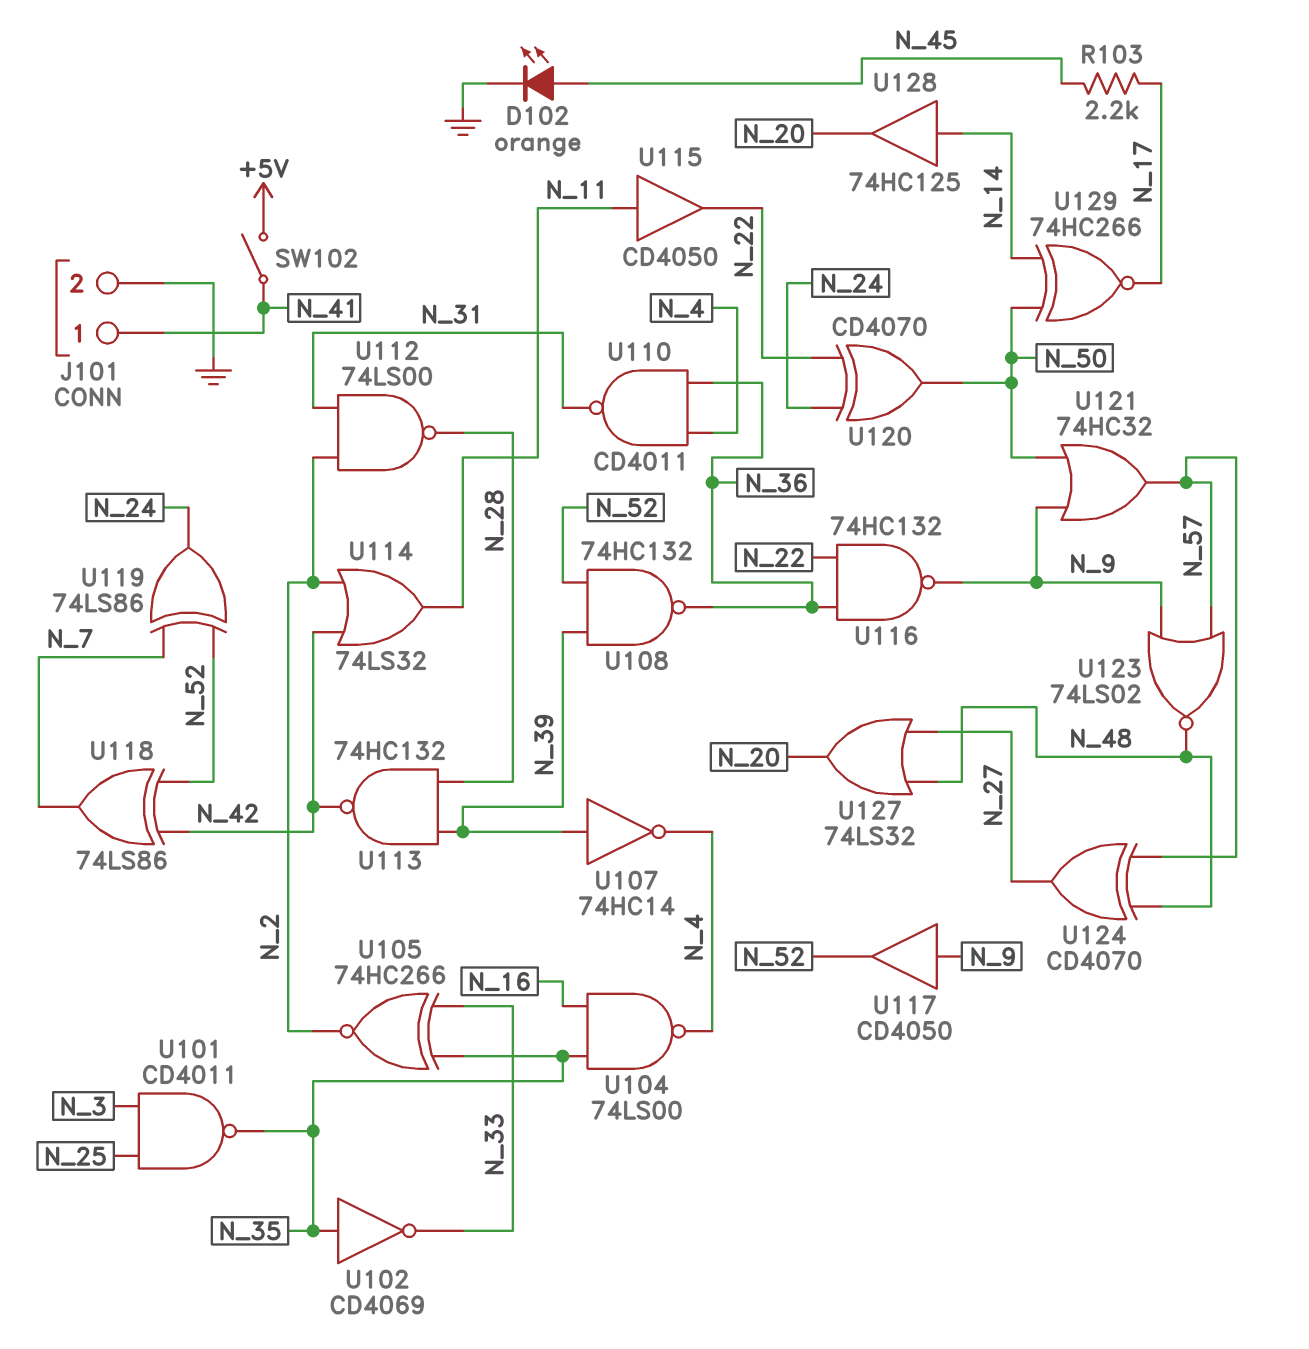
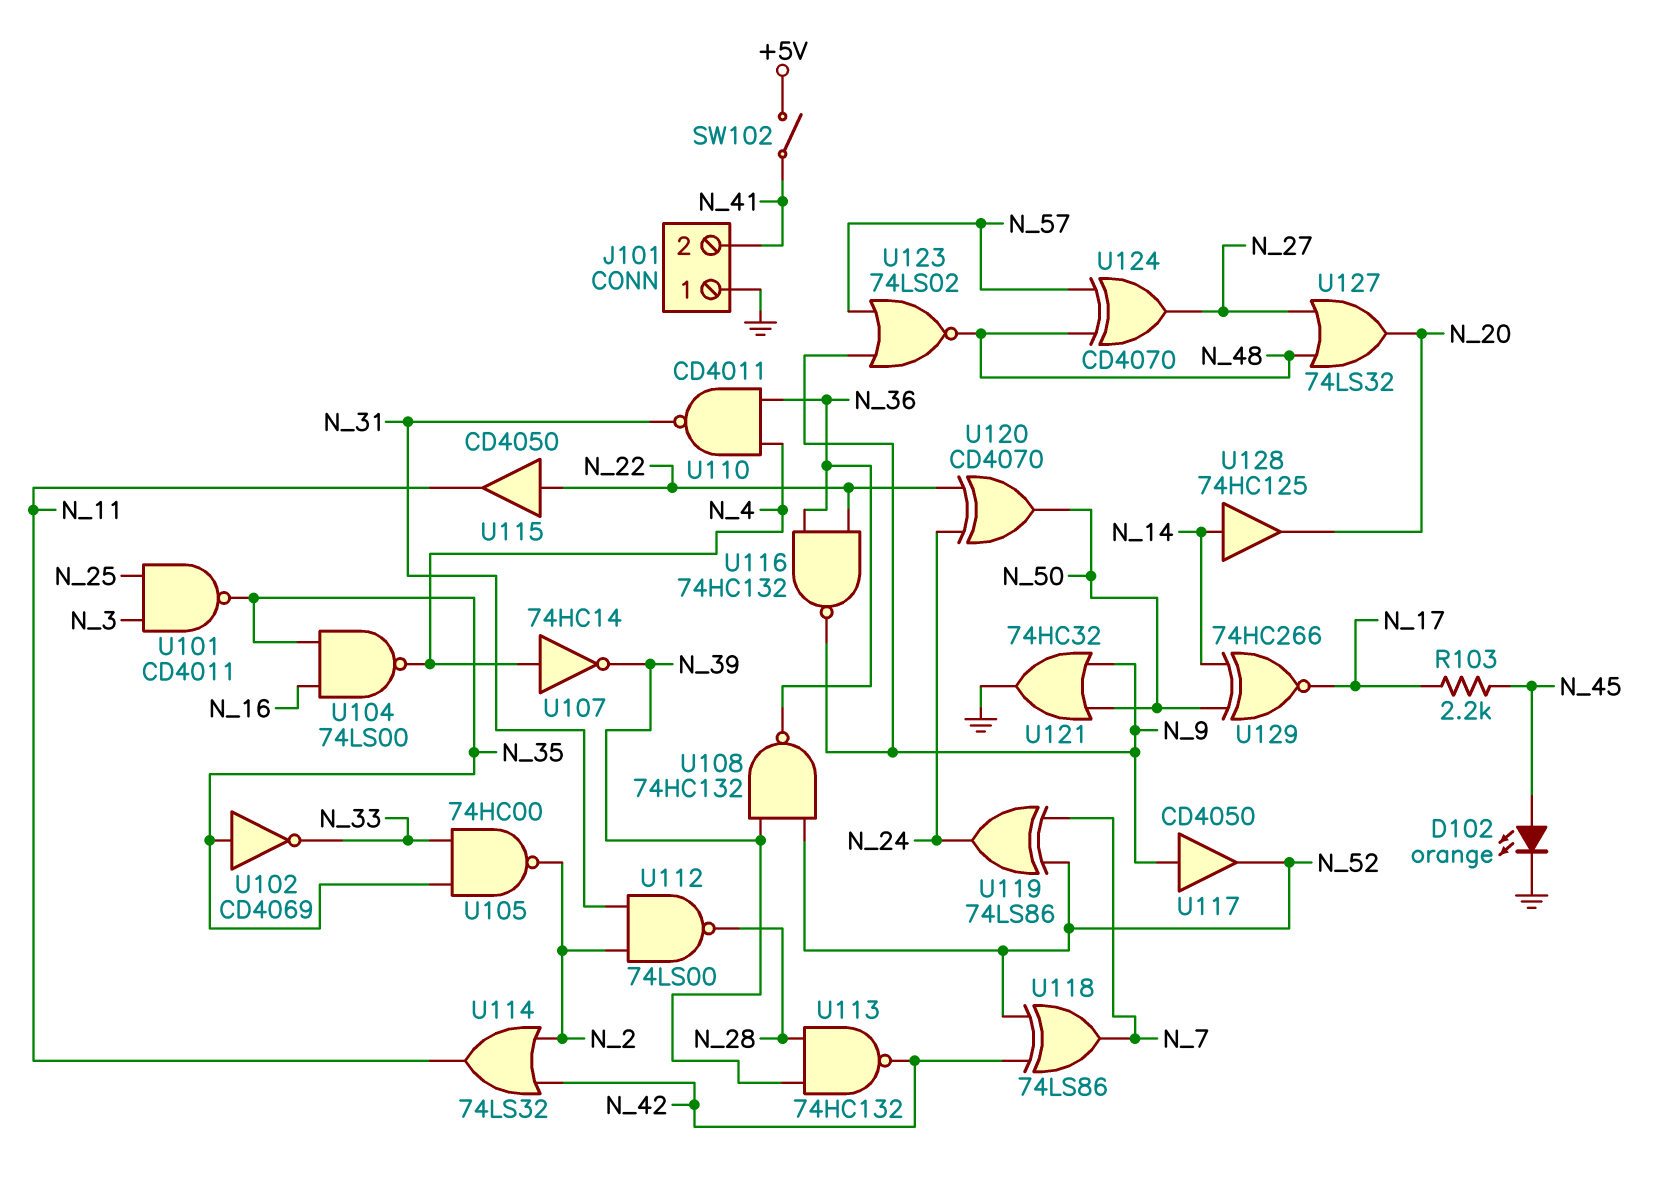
J101 pin 1: N_41 -> GND
J101 pin 2: GND -> N_41
U105: XNOR 74HC266 (in N_33, in N_35, out N_2) -> NAND 74HC00 (in N_33, in N_35, out N_2)
U107: NOT 74HC14 (in N_39, out N_4) -> NOT 74HC14 (in N_4, out N_39)
U115: buffer CD4050 (in N_11, out N_22) -> buffer CD4050 (in N_22, out N_11)
U121: OR 74HC32 (in N_9, in N_50, out N_57) -> OR 74HC32 (in N_9, in N_50, out GND)

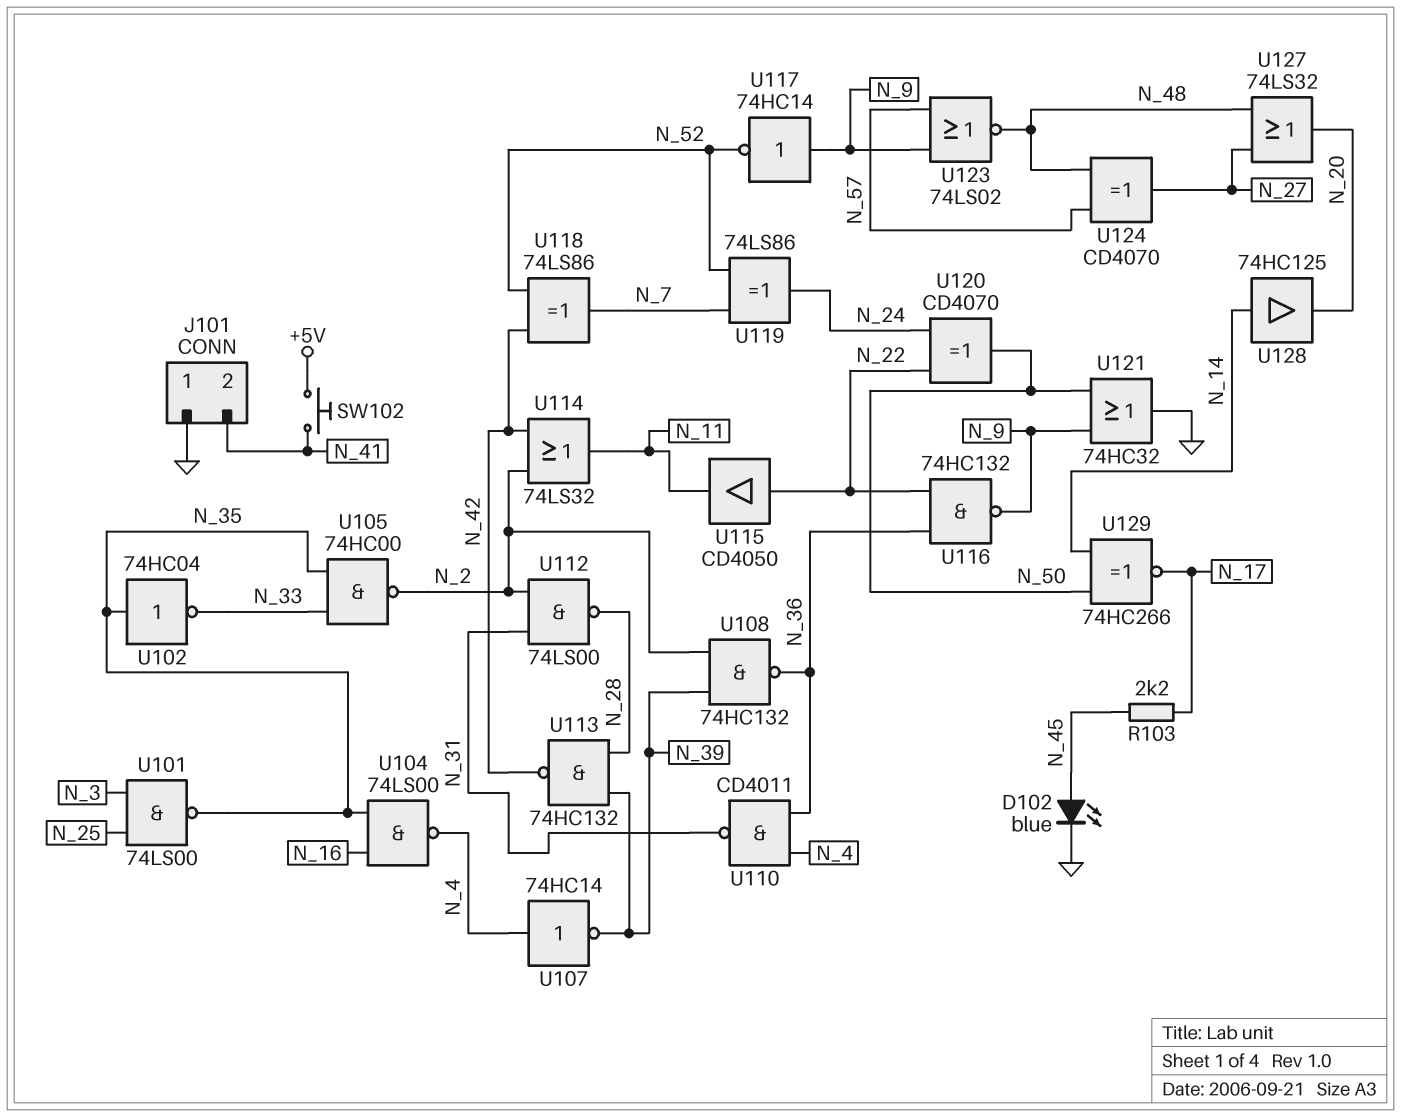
D102: LED orange (A N_45, K GND) -> LED blue (A N_45, K GND)
SW102: switch (+5V, N_41) -> button (+5V, N_41)
U101: NAND CD4011 (in N_3, in N_25, out N_35) -> NAND 74LS00 (in N_3, in N_25, out N_35)
U102: NOT CD4069 (in N_35, out N_33) -> NOT 74HC04 (in N_35, out N_33)
U108: NAND 74HC132 (in N_39, in N_52, out N_36) -> NAND 74HC132 (in N_2, in N_39, out N_36)
U117: buffer CD4050 (in N_9, out N_52) -> NOT 74HC14 (in N_9, out N_52)

